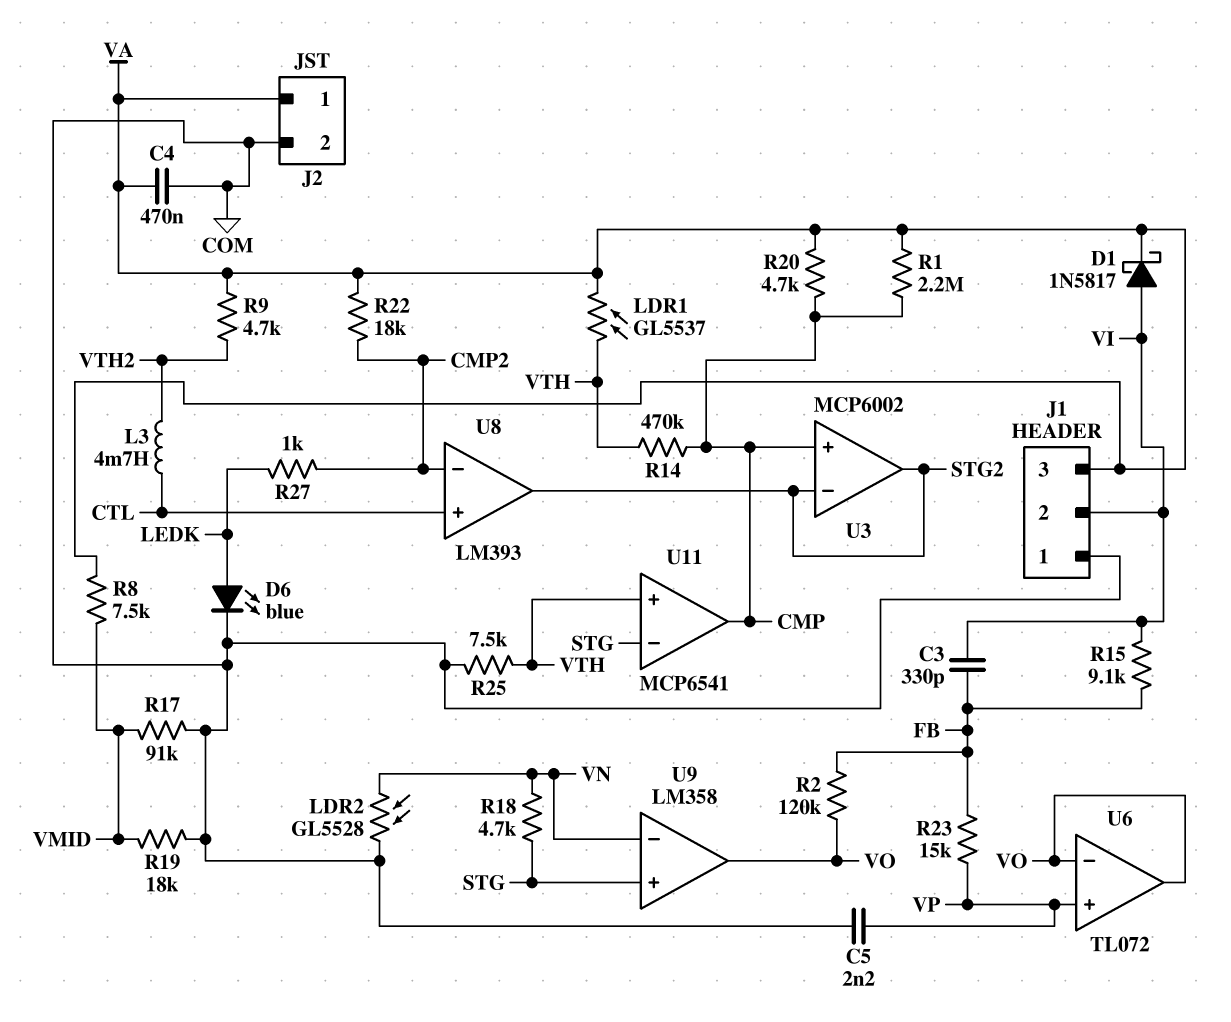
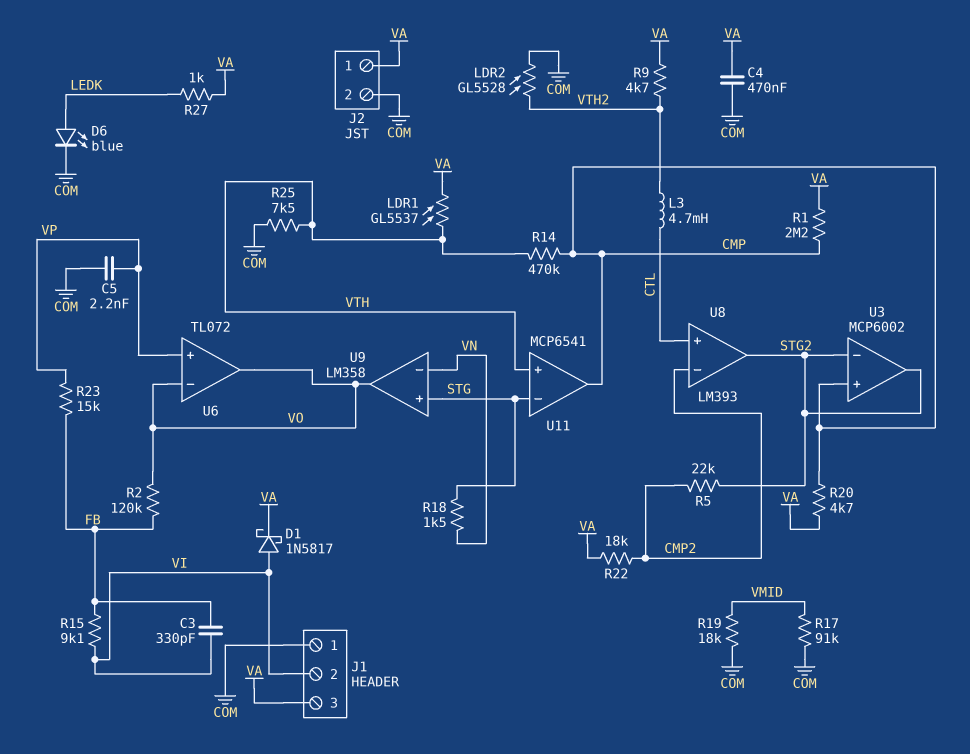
LDR2: GL5528 (COM, VN) -> GL5528 (COM, VTH2)
R5: none -> 22k (CMP2, STG2)
R8: 7.5k (VA, VMID) -> none
R18: 4.7k (STG, VN) -> 1.5k (STG, VN)
R27: 1k (CMP2, LEDK) -> 1k (LEDK, VA)

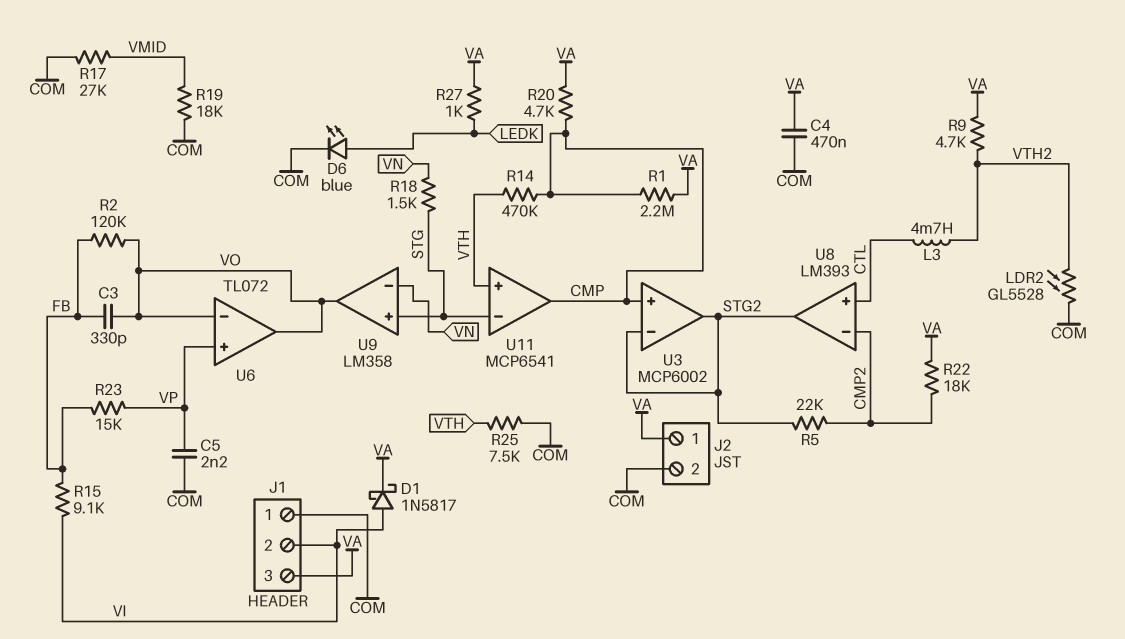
C3: 330pF (FB, VI) -> 330pF (FB, VO)
LDR1: GL5537 (VA, VTH) -> none
R17: 91k (COM, VMID) -> 27k (COM, VMID)

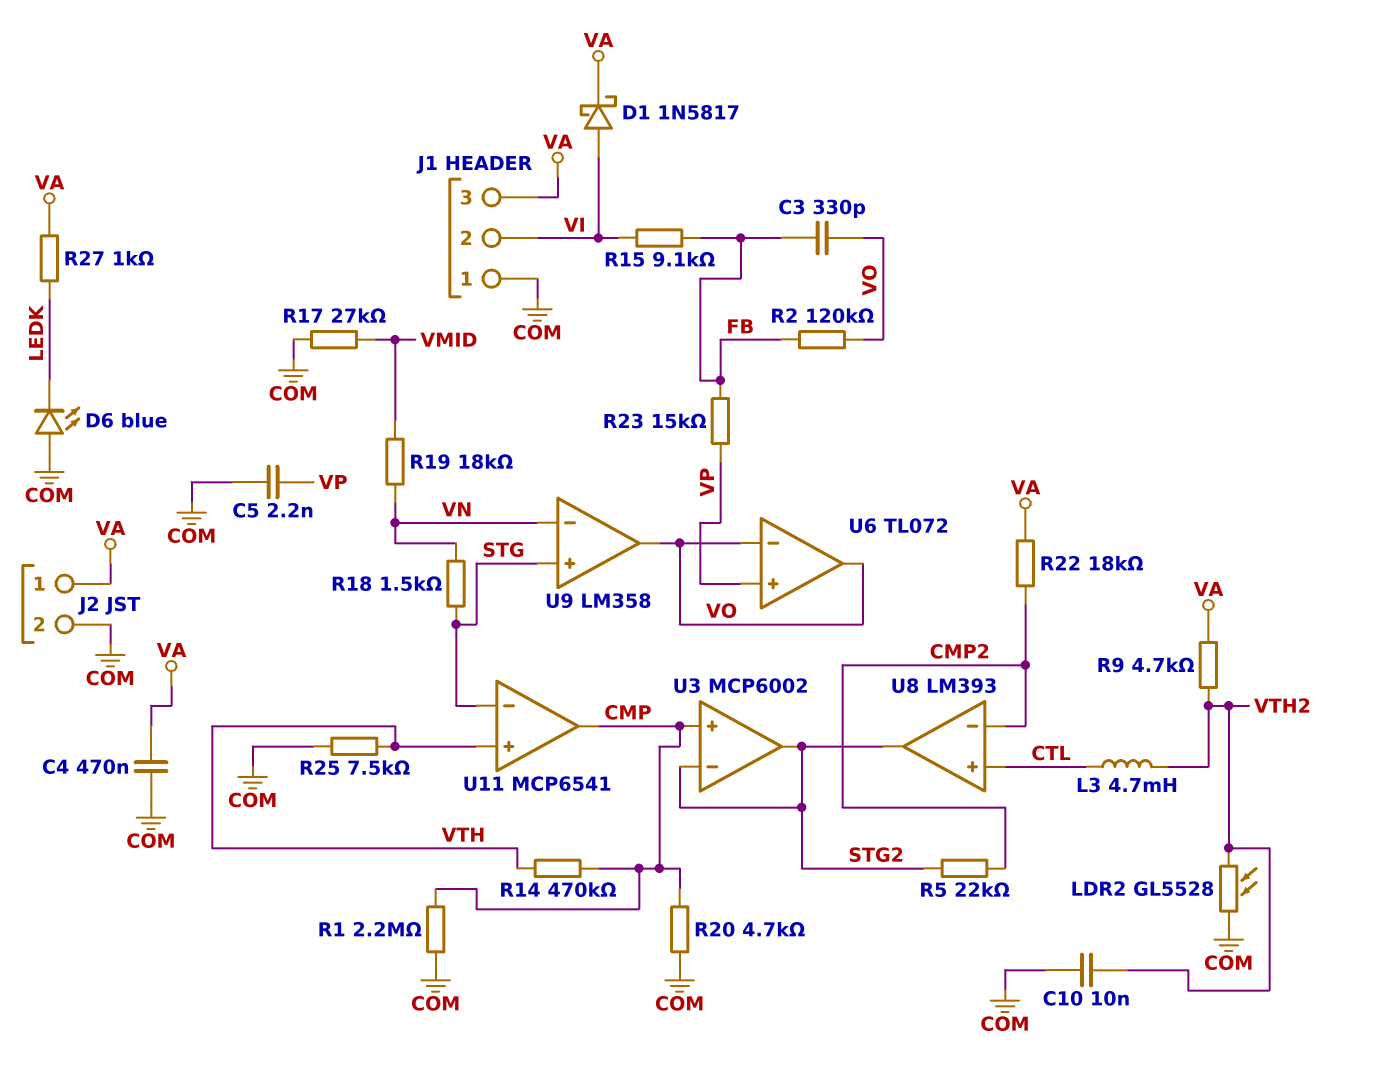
C10: none -> 10nF (COM, VTH2)
D6: LED blue (A LEDK, K COM) -> LED blue (A COM, K LEDK)
R1: 2.2M (CMP, VA) -> 2.2M (CMP, COM)
R19: 18k (COM, VMID) -> 18k (VMID, VN)
R20: 4.7k (CMP, VA) -> 4.7k (CMP, COM)

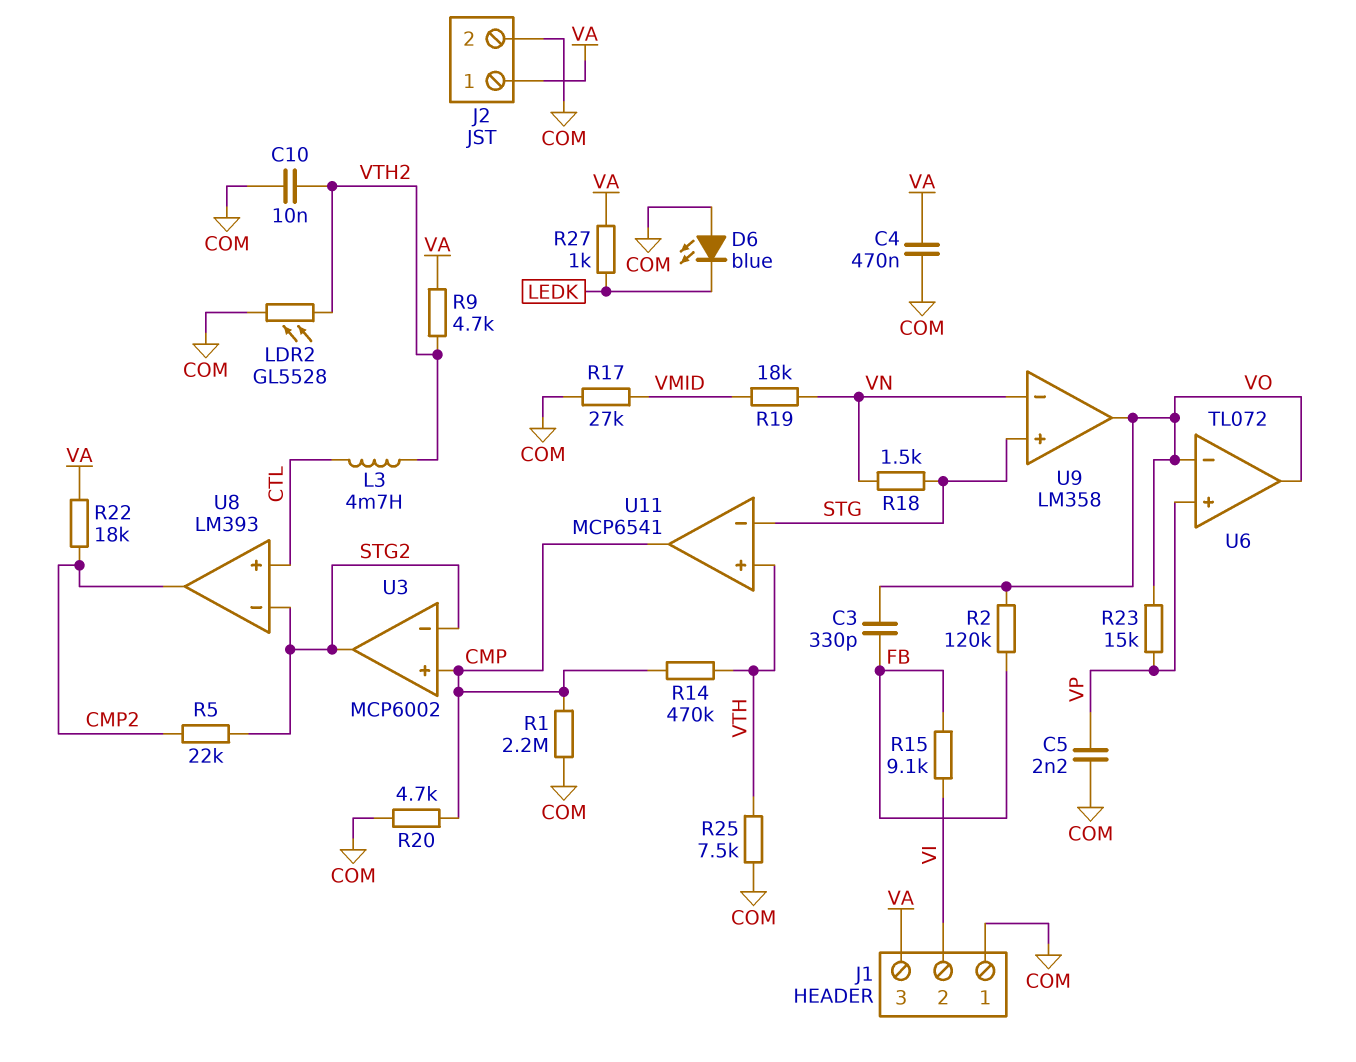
D1: schottky 1N5817 (A VI, K VA) -> none
R23: 15k (FB, VP) -> 15k (VO, VP)
U8 pin in-: CMP2 -> STG2
U8 pin out: STG2 -> CMP2

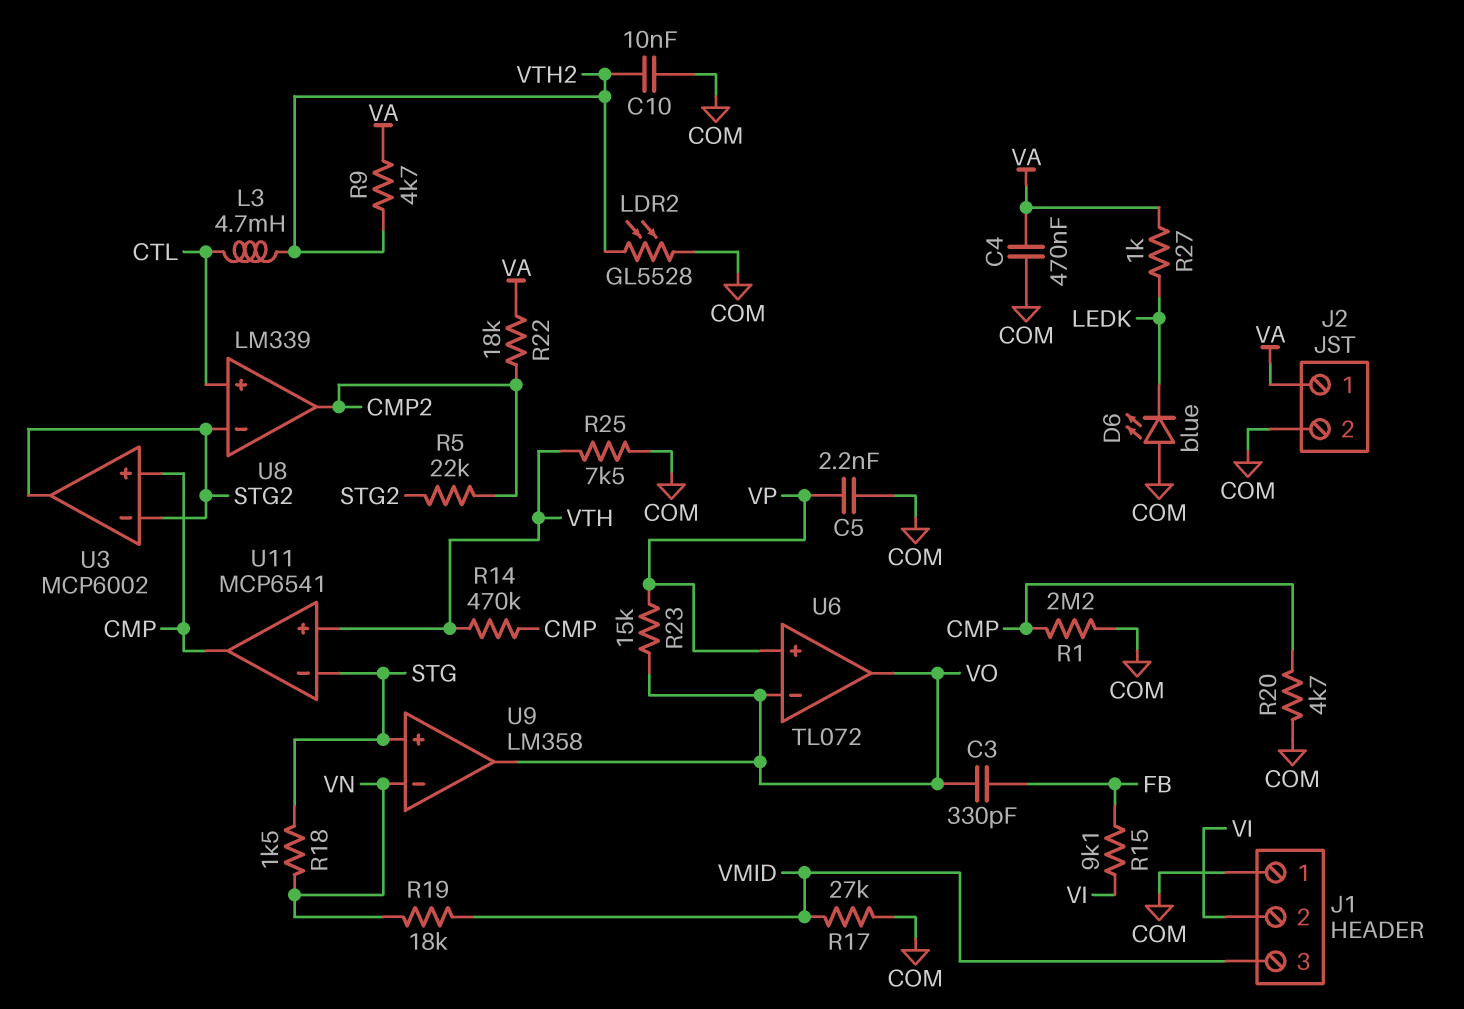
J1 pin 3: VA -> VMID
R2: 120k (FB, VO) -> none
U8: LM393 -> LM339

